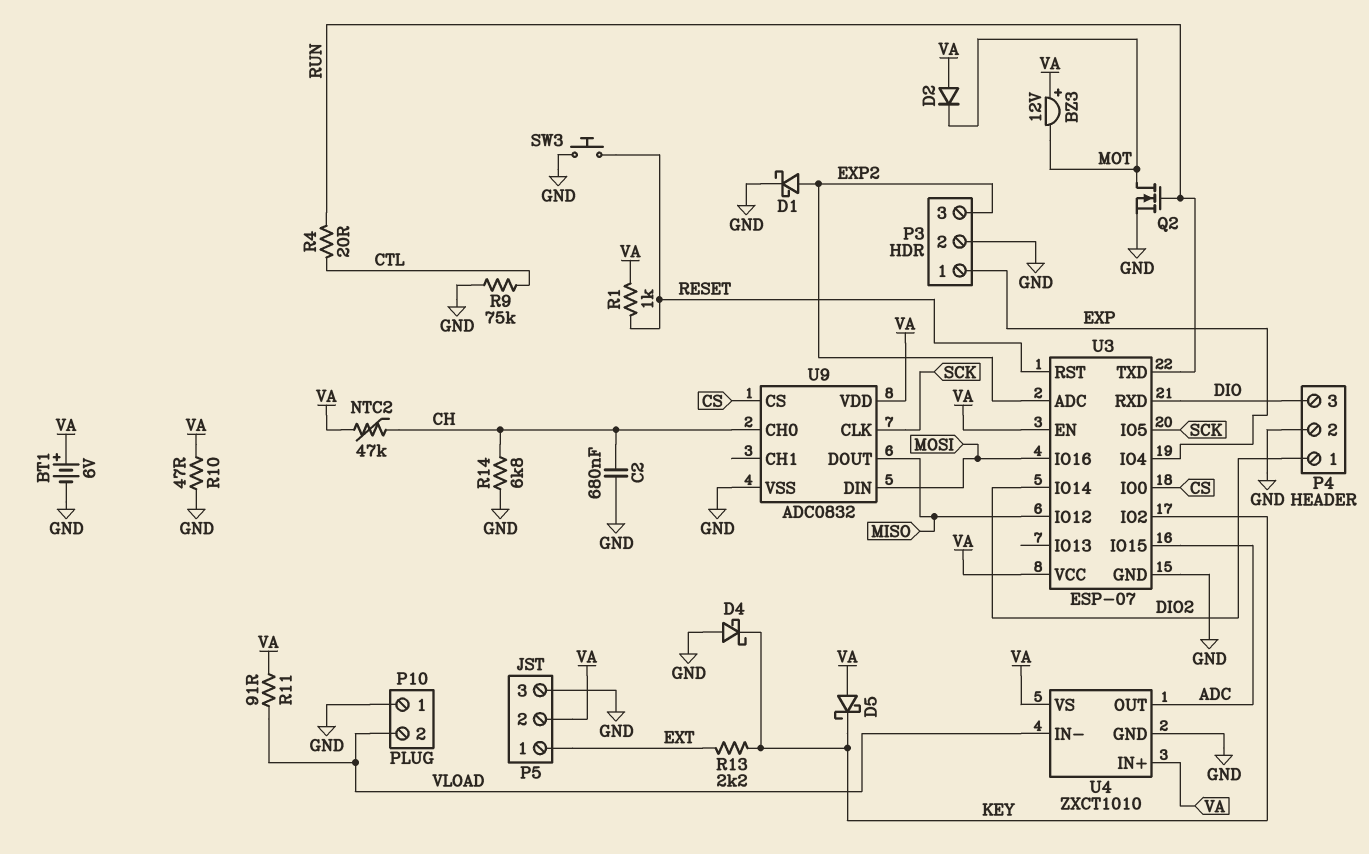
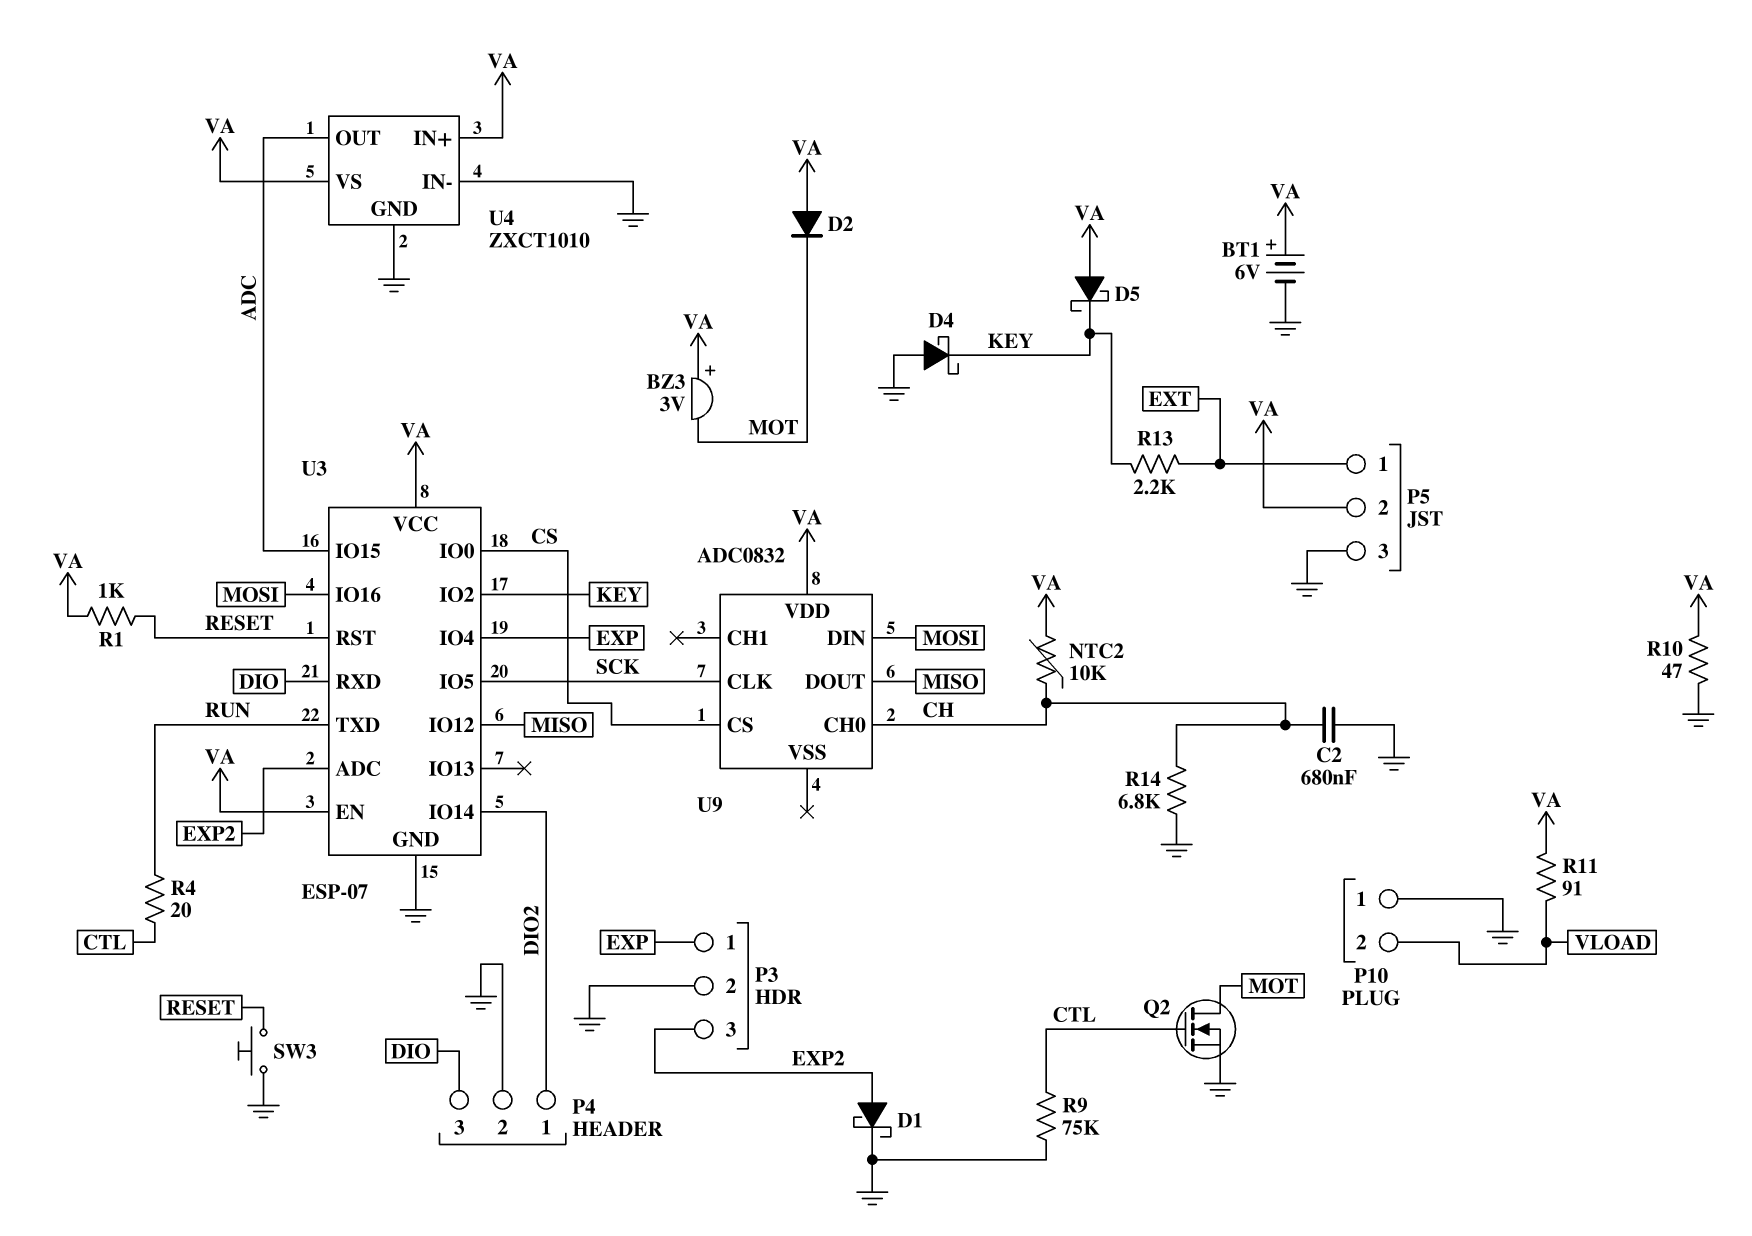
BZ3: buzzer 12V (plus VA, minus MOT) -> buzzer 3V (plus VA, minus MOT)
NTC2: 47k (CH, VA) -> 10k (CH, VA)
Q2: NMOS (G RUN, D MOT, S GND) -> NMOS (G CTL, D MOT, S GND)
U4 pin IN-: VLOAD -> GND
U9 pin VSS: GND -> none

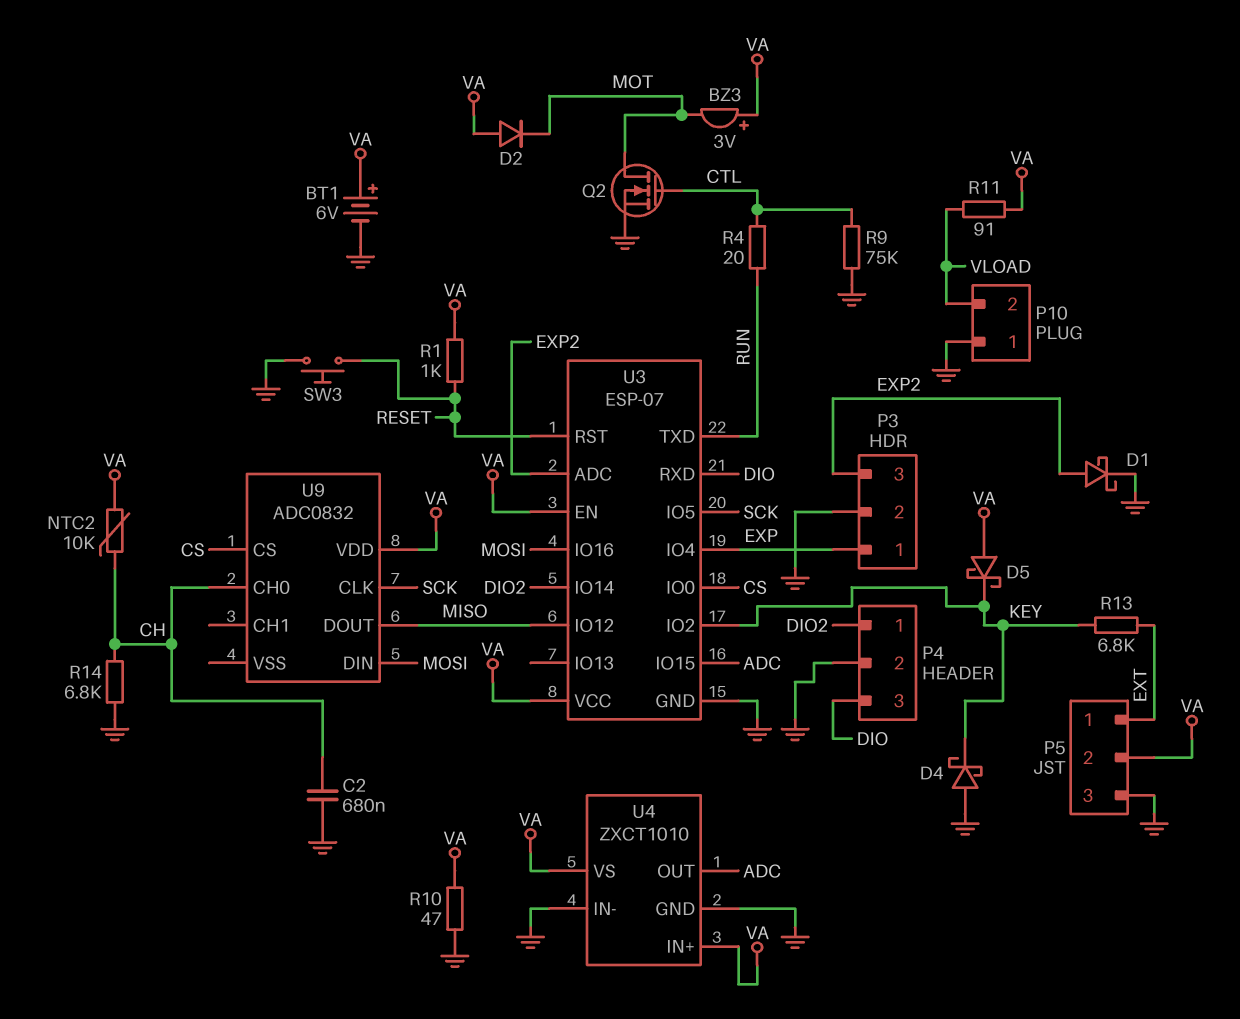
R13: 2.2k (EXT, KEY) -> 6.8k (EXT, KEY)

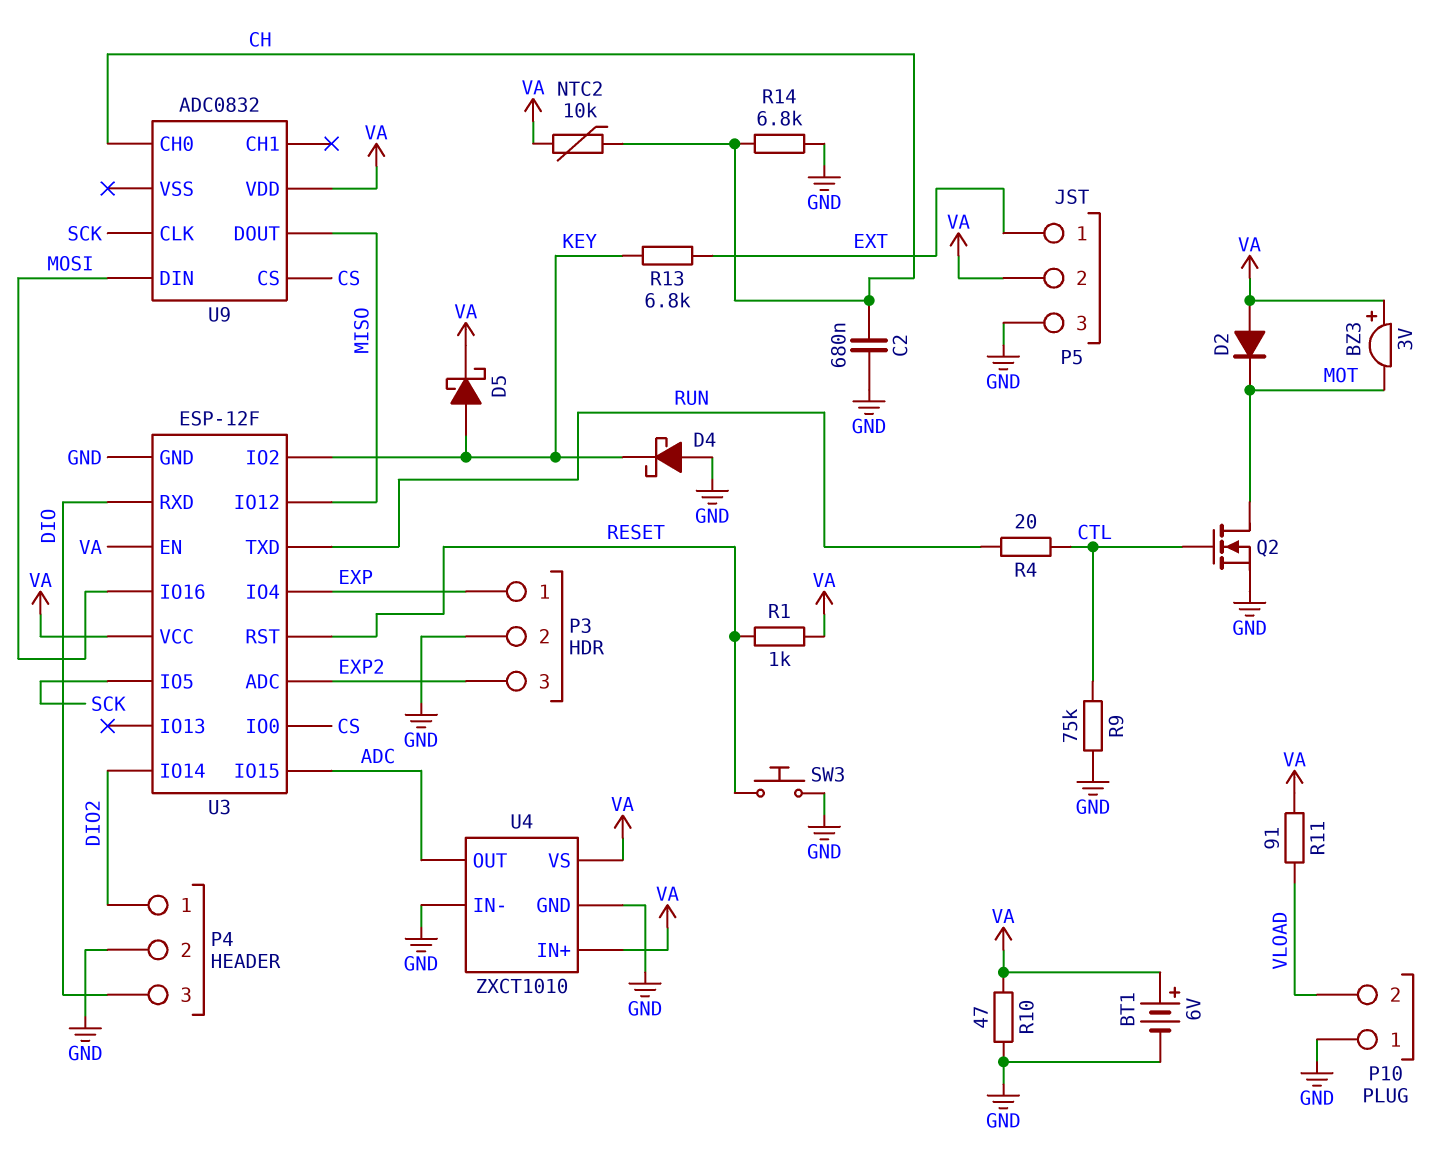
D1: schottky (A EXP2, K GND) -> none
D5: schottky (A VA, K KEY) -> schottky (A KEY, K VA)
U3: ESP-07 -> ESP-12F

